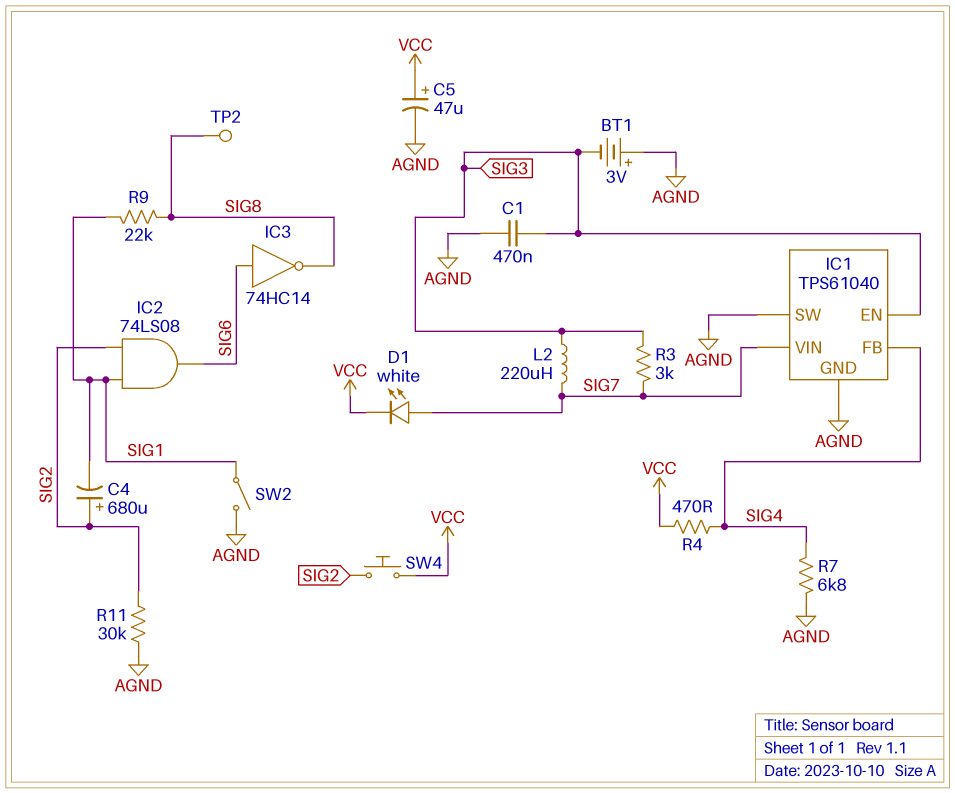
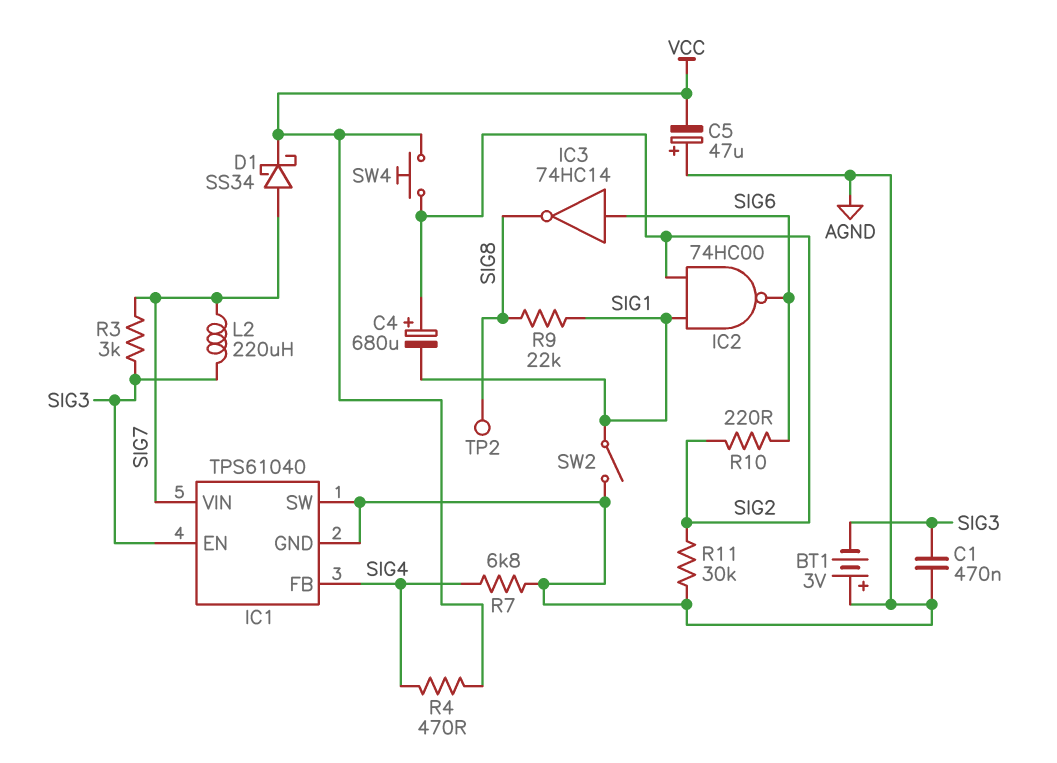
C5: 47uF (plus VCC, minus AGND) -> 47uF (plus AGND, minus VCC)
D1: LED white (A SIG7, K VCC) -> schottky SS34 (A SIG7, K VCC)
IC2: AND 74LS08 (in SIG1, in SIG2, out SIG6) -> NAND 74HC00 (in SIG1, in SIG2, out SIG6)
R10: none -> 220 (SIG2, SIG6)

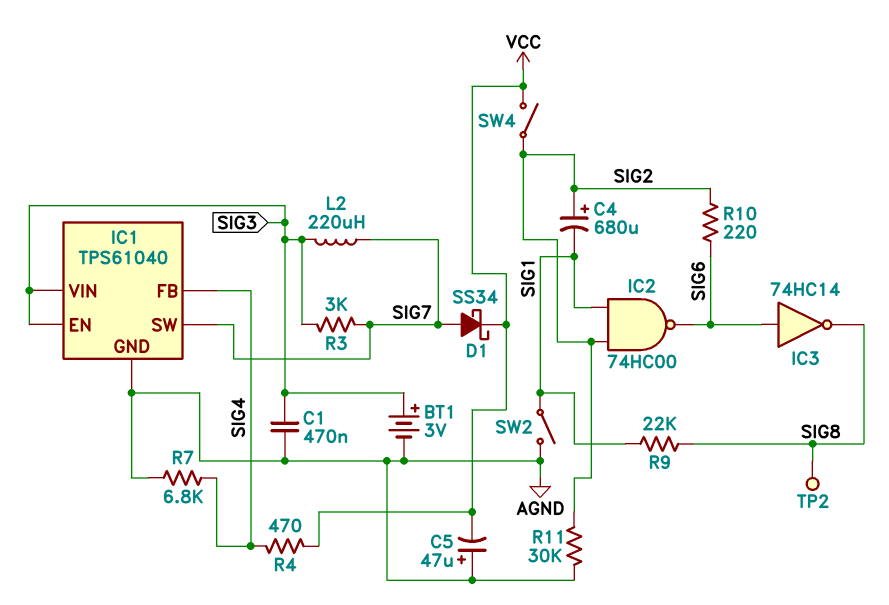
BT1: 3V (plus AGND, minus SIG3) -> 3V (plus SIG3, minus AGND)
IC1 pin SW: AGND -> SIG7
IC1 pin VIN: SIG7 -> SIG3
SW4: button (SIG2, VCC) -> switch (SIG2, VCC)

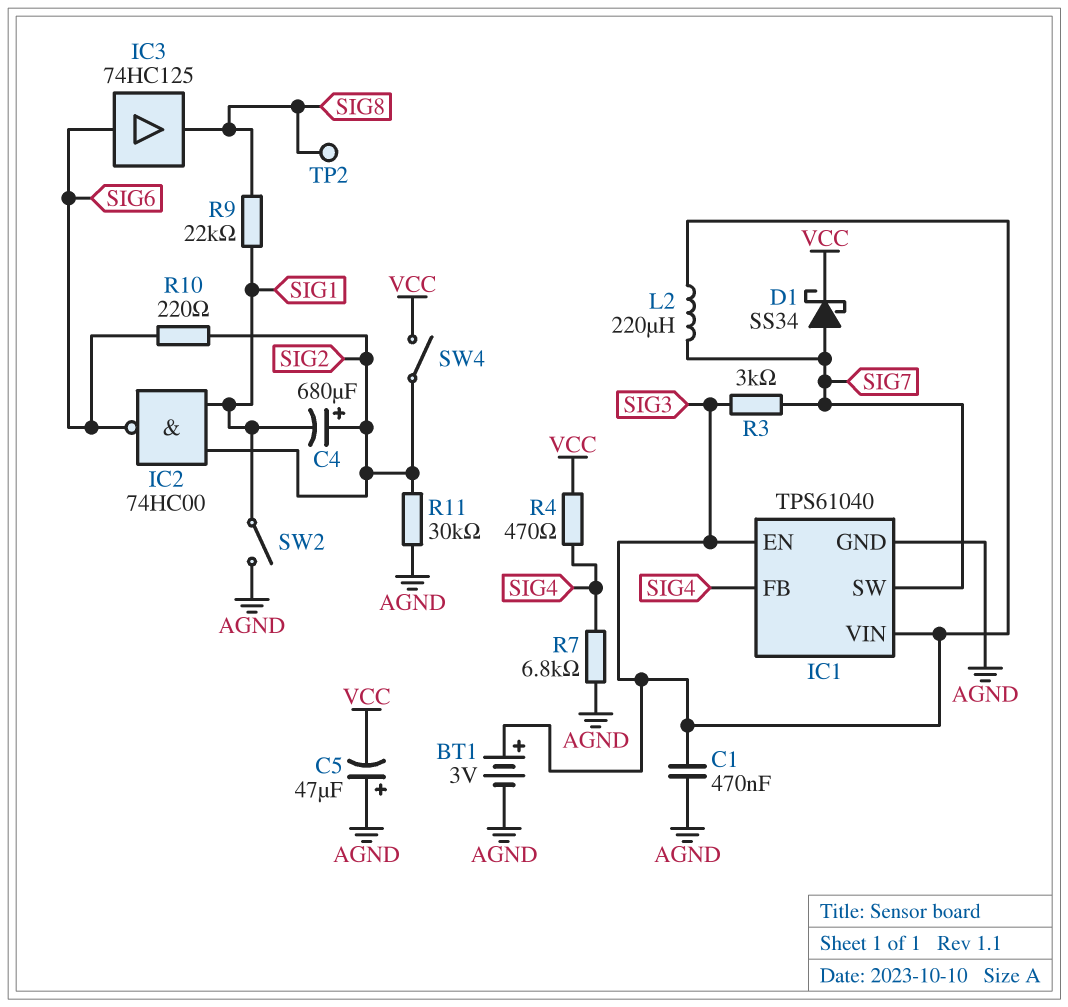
IC3: NOT 74HC14 (in SIG6, out SIG8) -> buffer 74HC125 (in SIG6, out SIG8)

